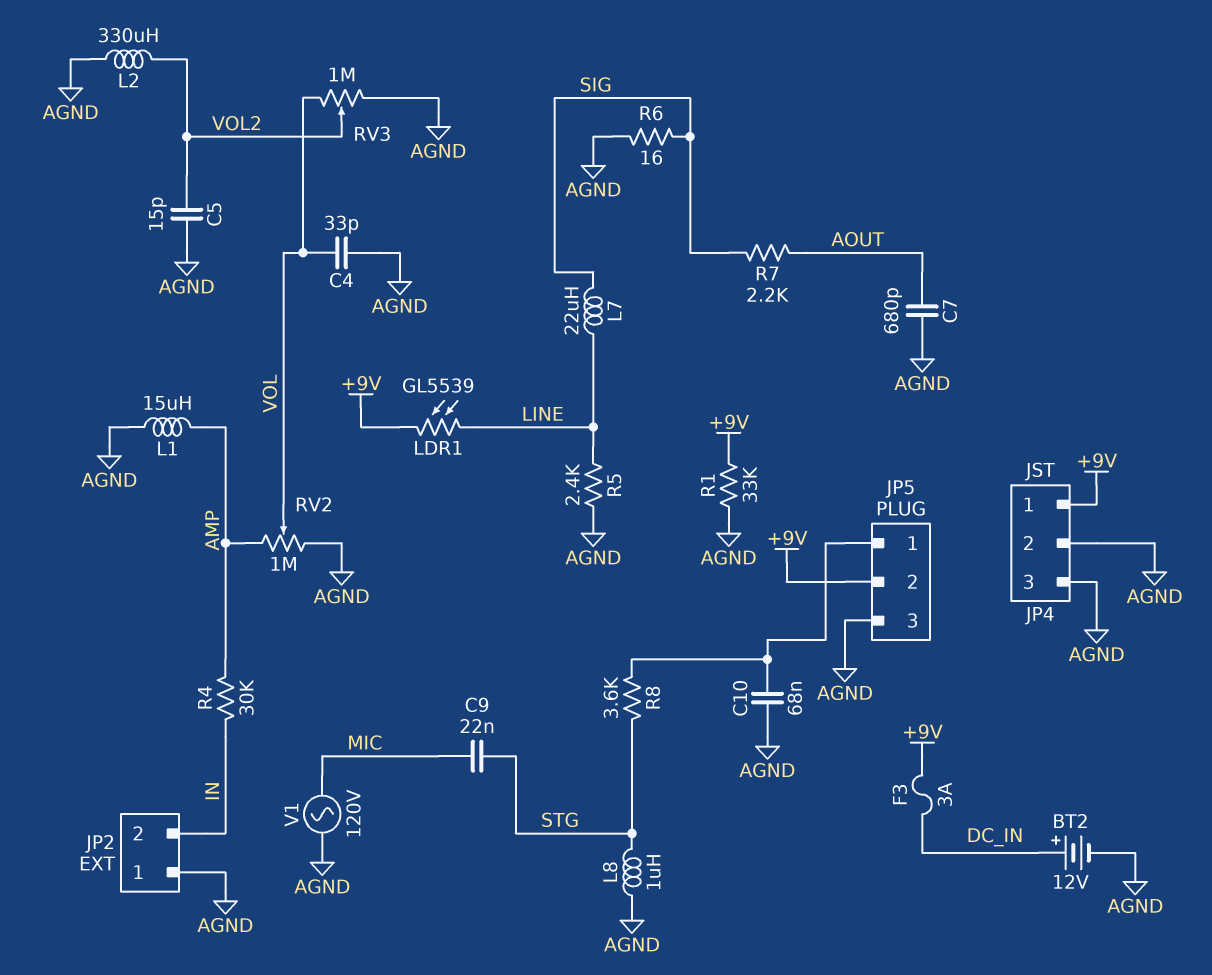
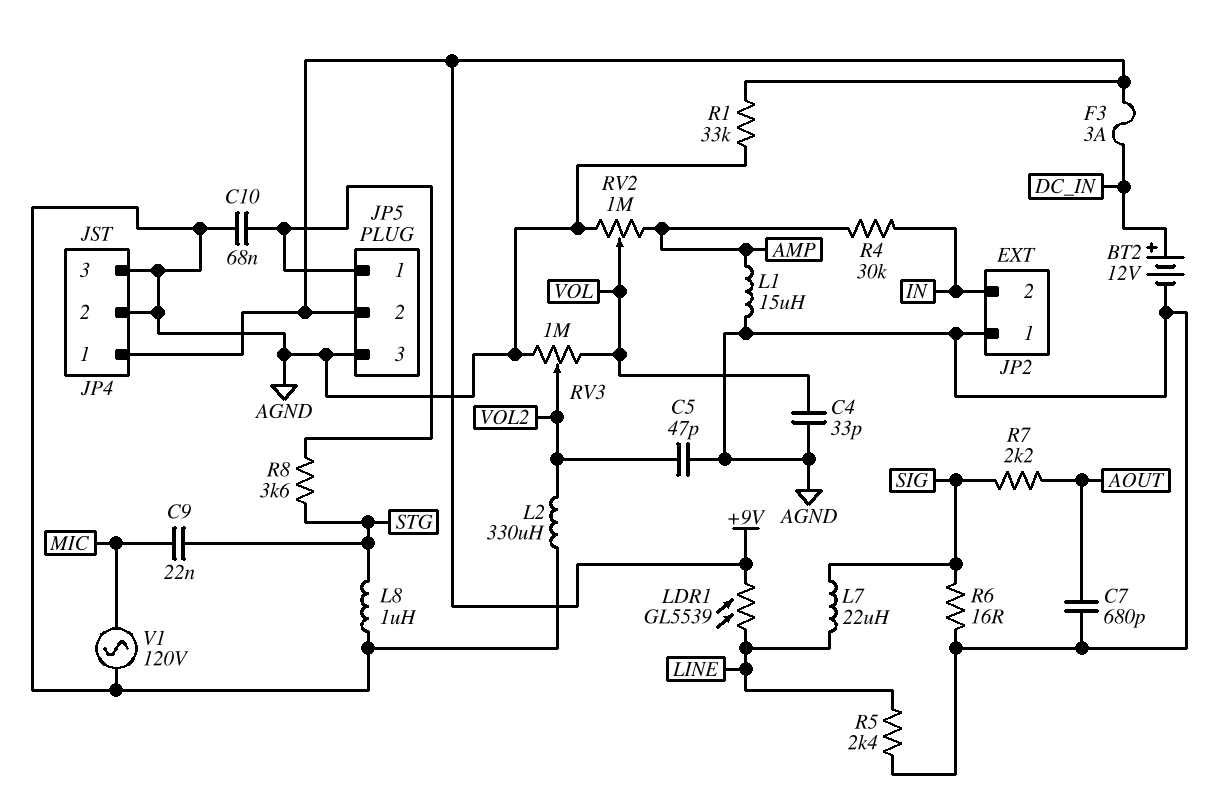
C5: 15pF (AGND, VOL2) -> 47pF (AGND, VOL2)

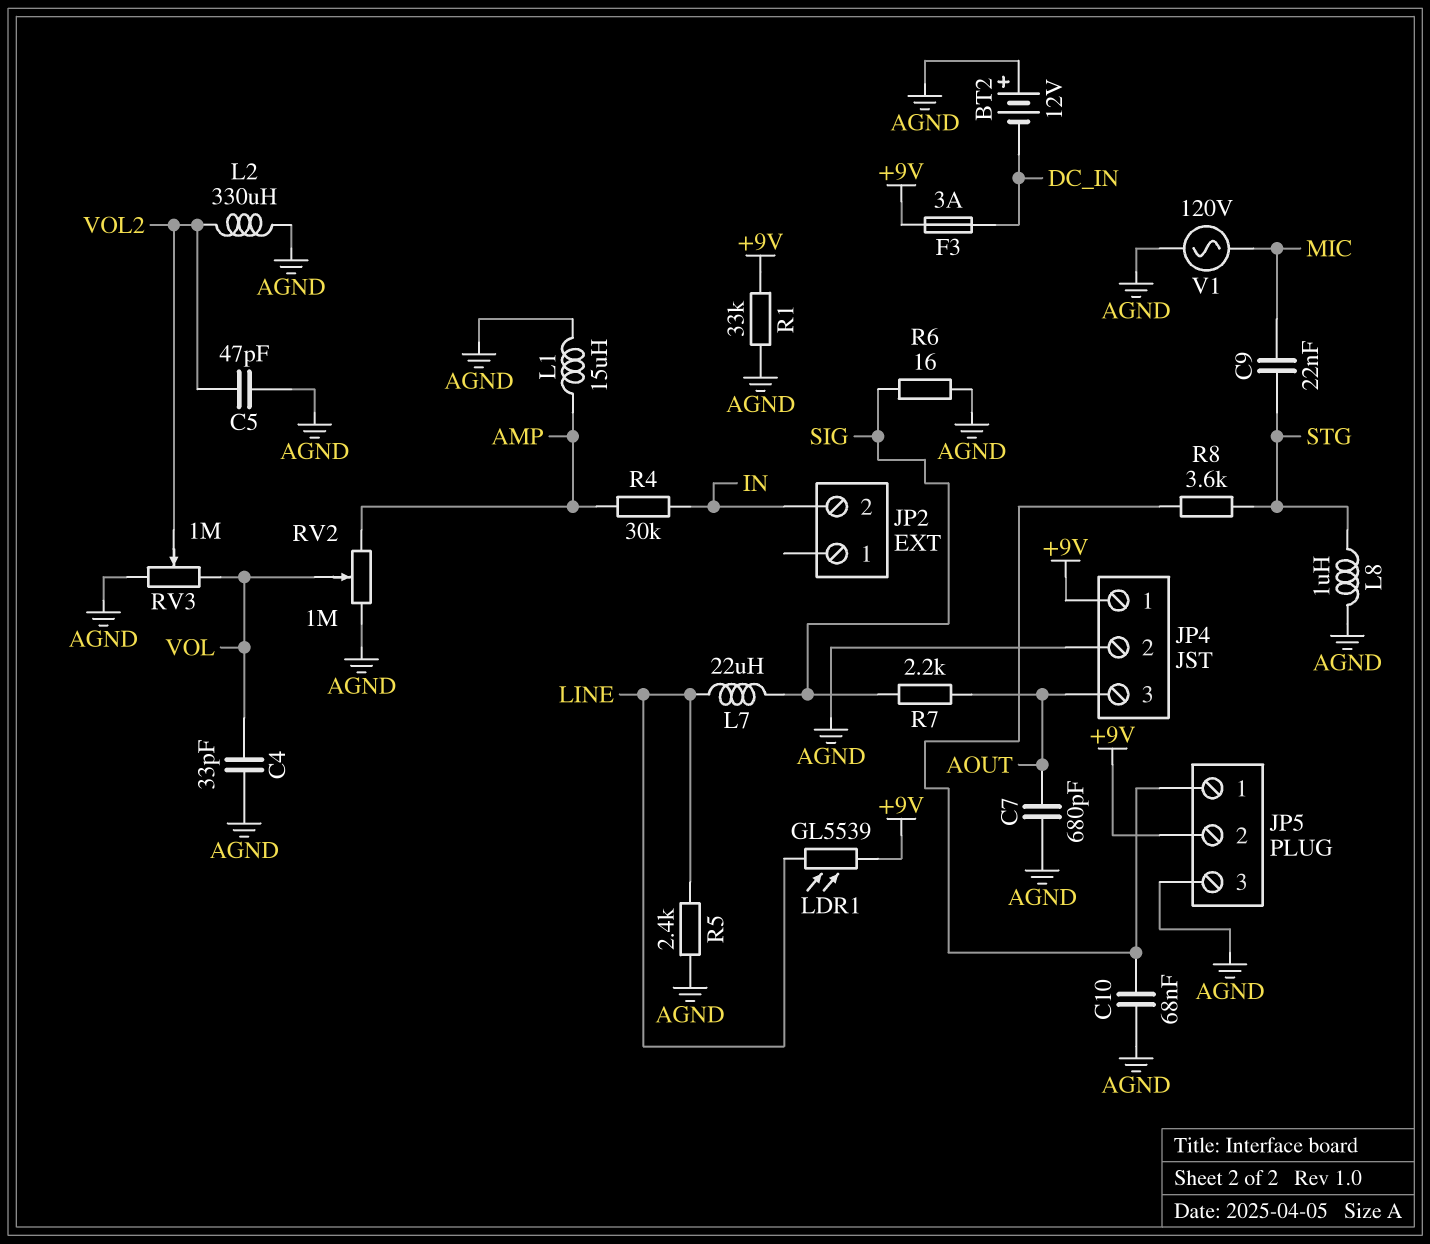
BT2: 12V (plus DC_IN, minus AGND) -> 12V (plus AGND, minus DC_IN)
JP2 pin 1: AGND -> none
JP4 pin 3: AGND -> AOUT

